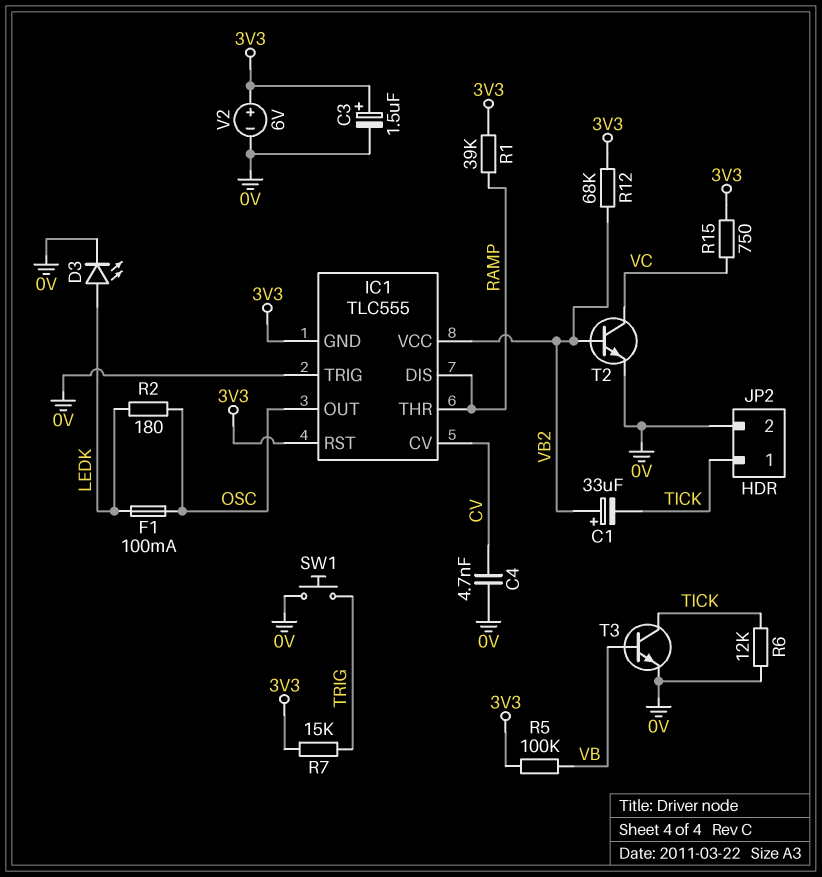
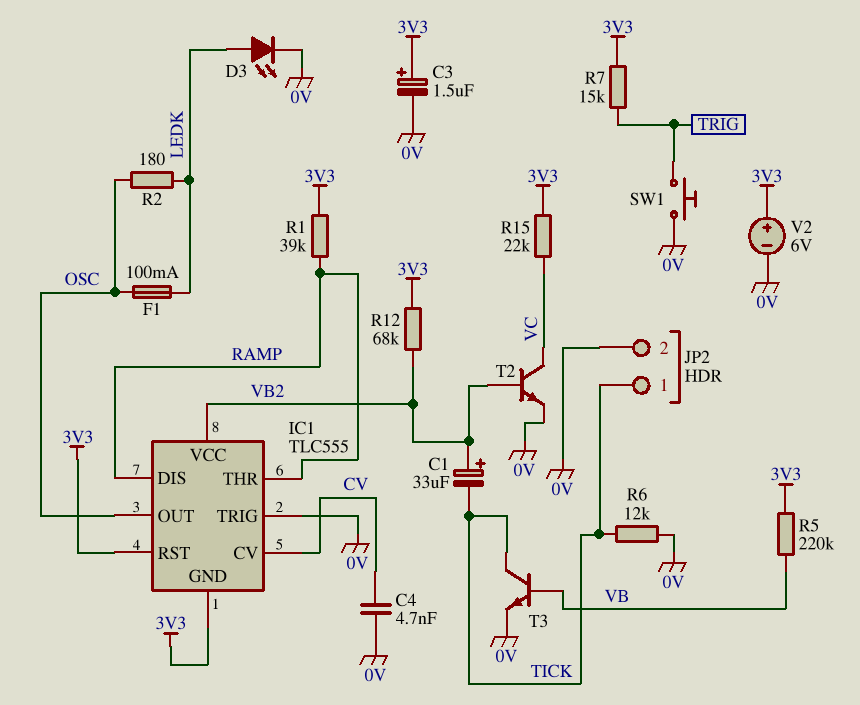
R5: 100k (3V3, VB) -> 220k (3V3, VB)
R15: 750 (3V3, VC) -> 22k (3V3, VC)

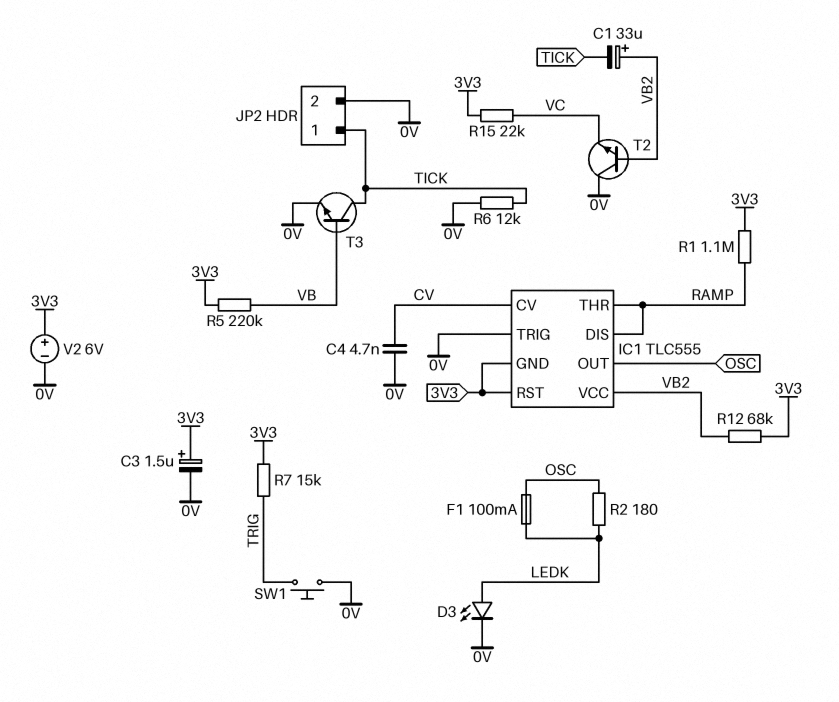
R1: 39k (3V3, RAMP) -> 1.1M (3V3, RAMP)
T2: NPN (B VB2, C VC, E 0V) -> NPN (B VB2, C 0V, E VC)

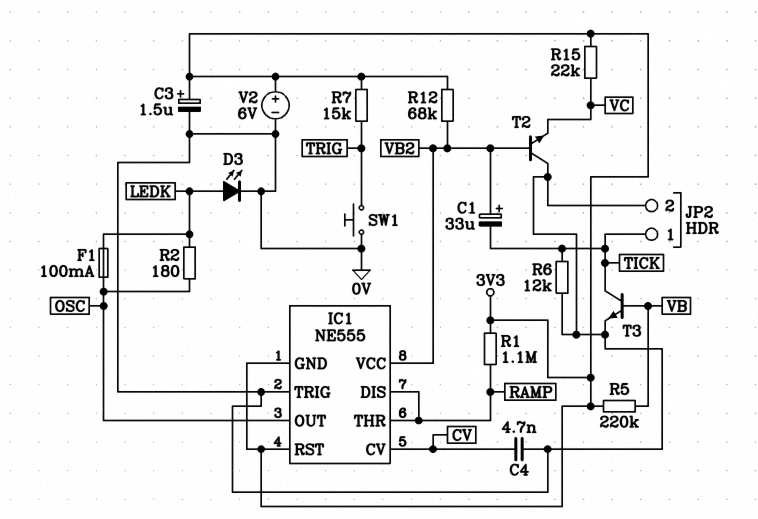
IC1: TLC555 -> NE555

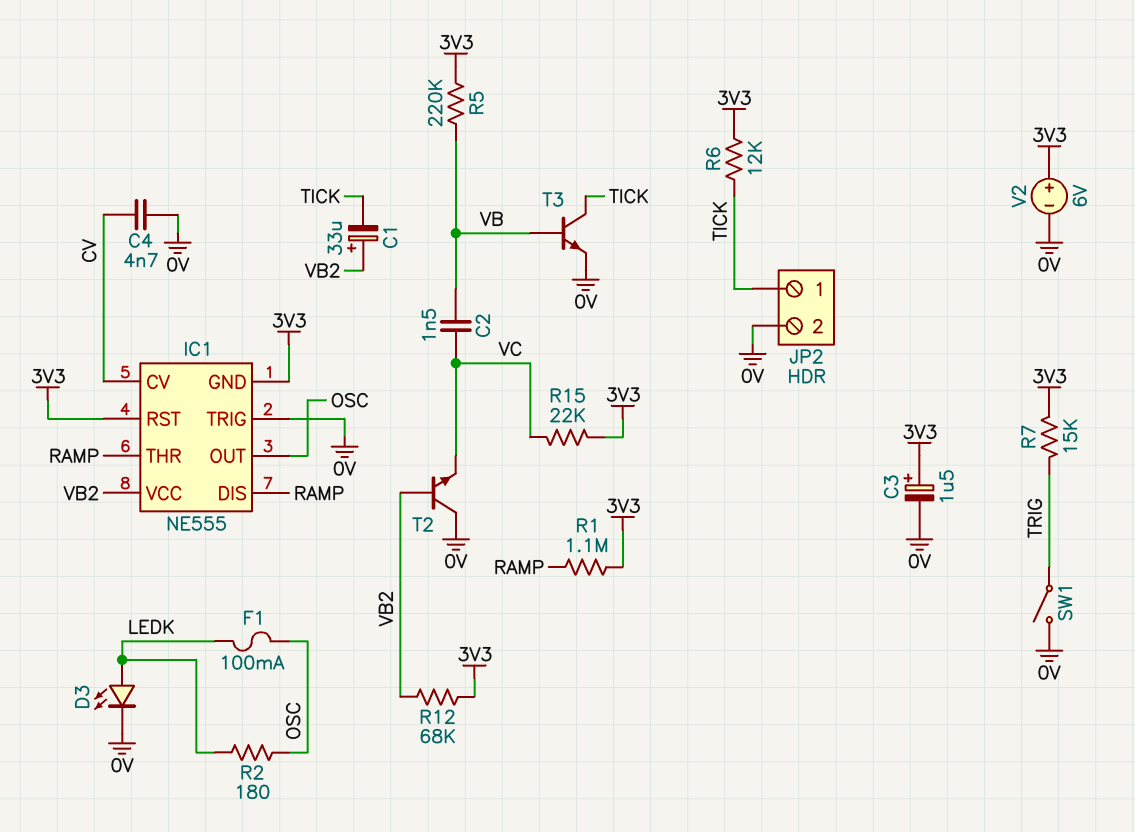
C2: none -> 1.5nF (VB, VC)
R6: 12k (0V, TICK) -> 12k (3V3, TICK)
SW1: button (0V, TRIG) -> switch (0V, TRIG)

